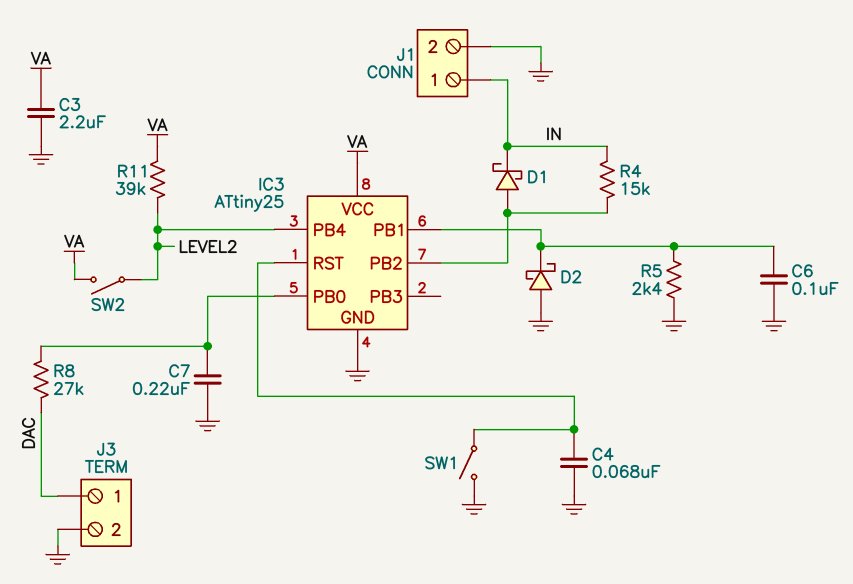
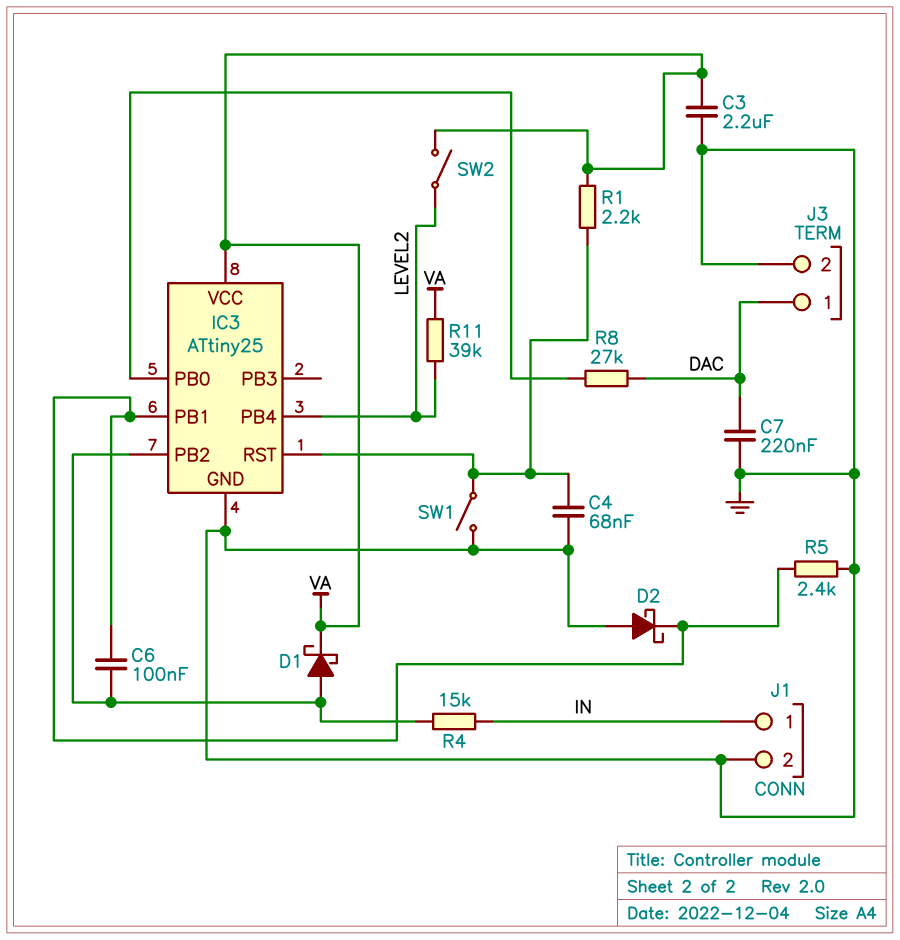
C6: 100nF (GND, IC3/PB1) -> 100nF (IC3/PB1, IC3/PB2)
C7: 220nF (GND, IC3/PB0) -> 220nF (DAC, GND)
D1: schottky (A IC3/PB2, K IN) -> schottky (A IC3/PB2, K VA)
R1: none -> 2.2k (IC3/RST, VA)

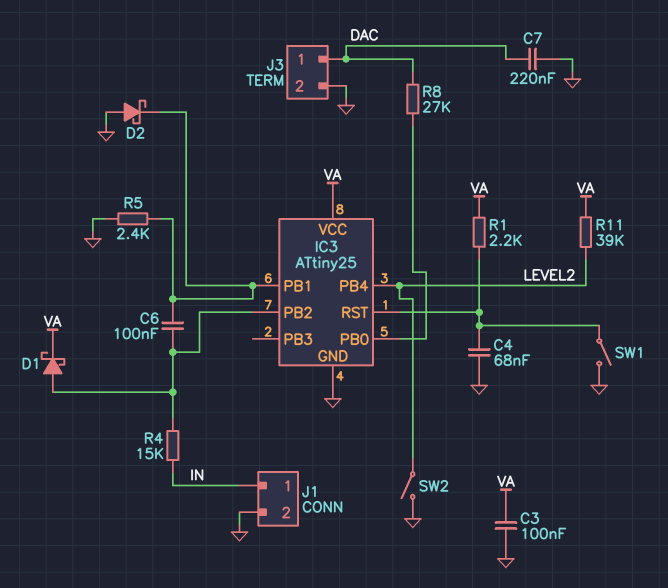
C3: 2.2uF (GND, VA) -> 100nF (GND, VA)
SW2: switch (LEVEL2, VA) -> switch (GND, LEVEL2)

